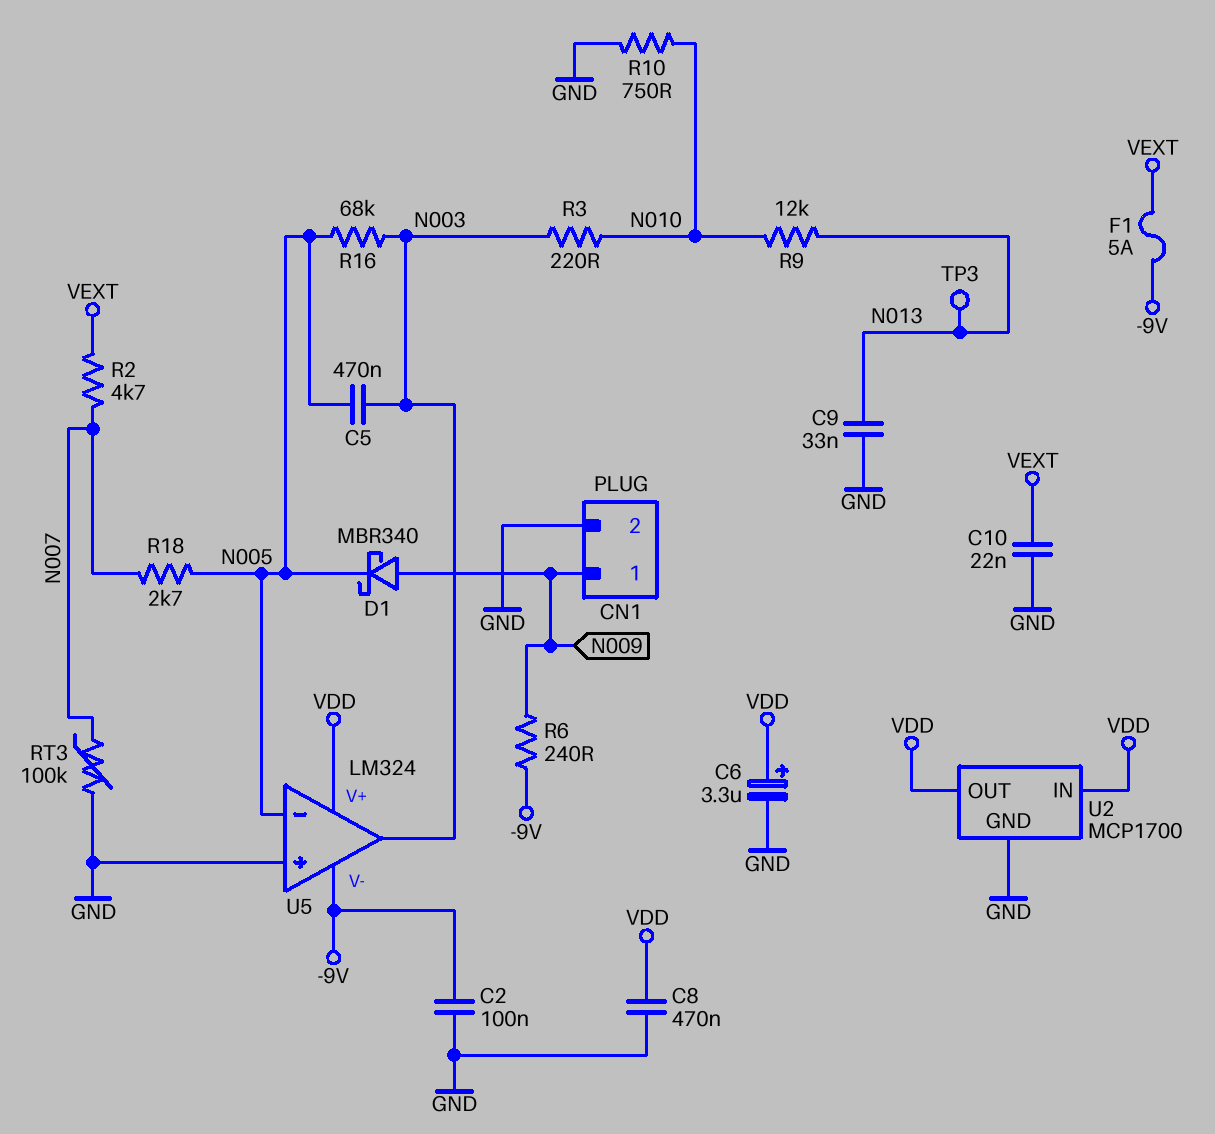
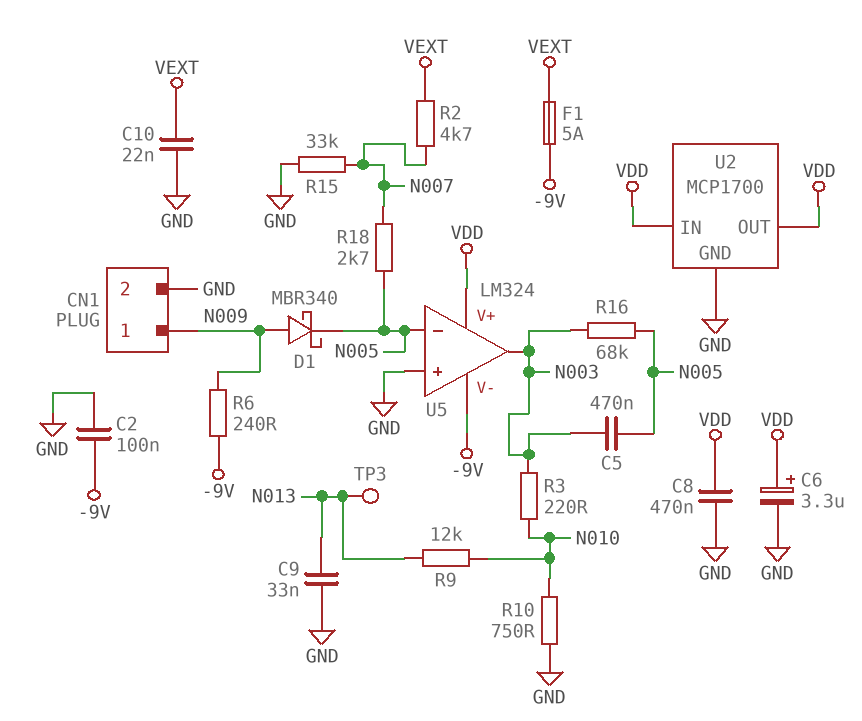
R15: none -> 33k (GND, N007)
RT3: 100k (GND, N007) -> none

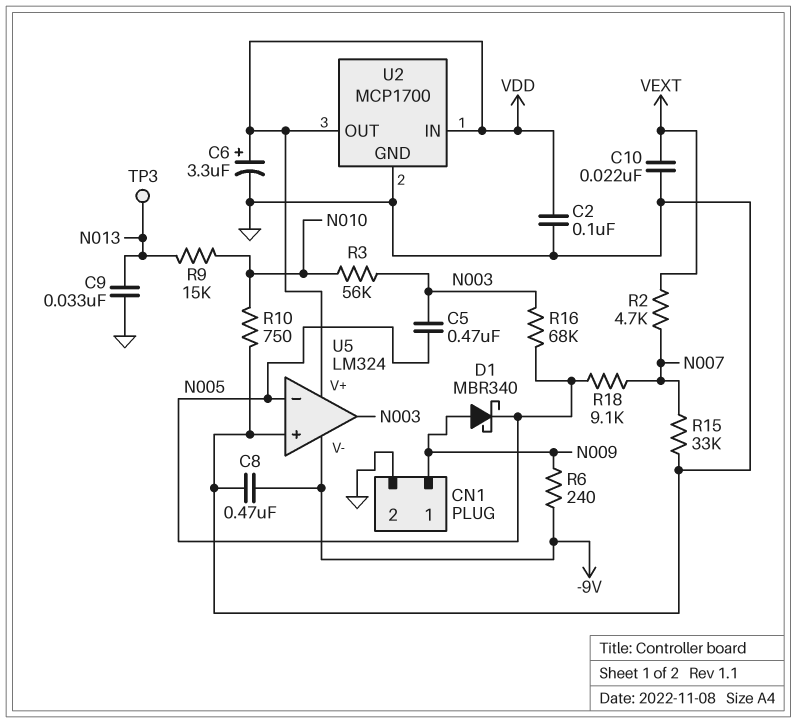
C2: 100nF (-9V, GND) -> 100nF (GND, VDD)
C8: 470nF (GND, VDD) -> 470nF (-9V, GND)
F1: 5A (-9V, VEXT) -> none
R3: 220 (N003, N010) -> 56k (N003, N010)
R9: 12k (N010, N013) -> 15k (N010, N013)
R18: 2.7k (N005, N007) -> 9.1k (N005, N007)

